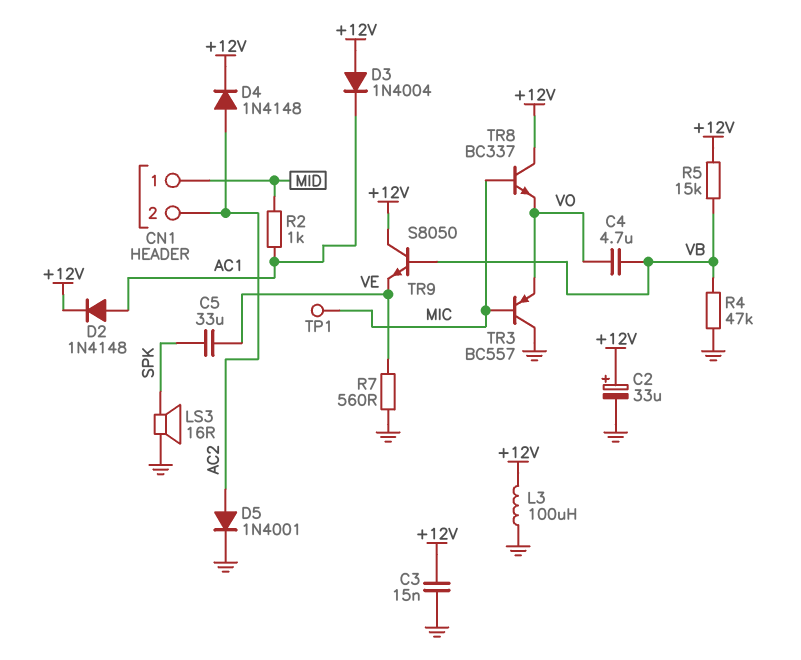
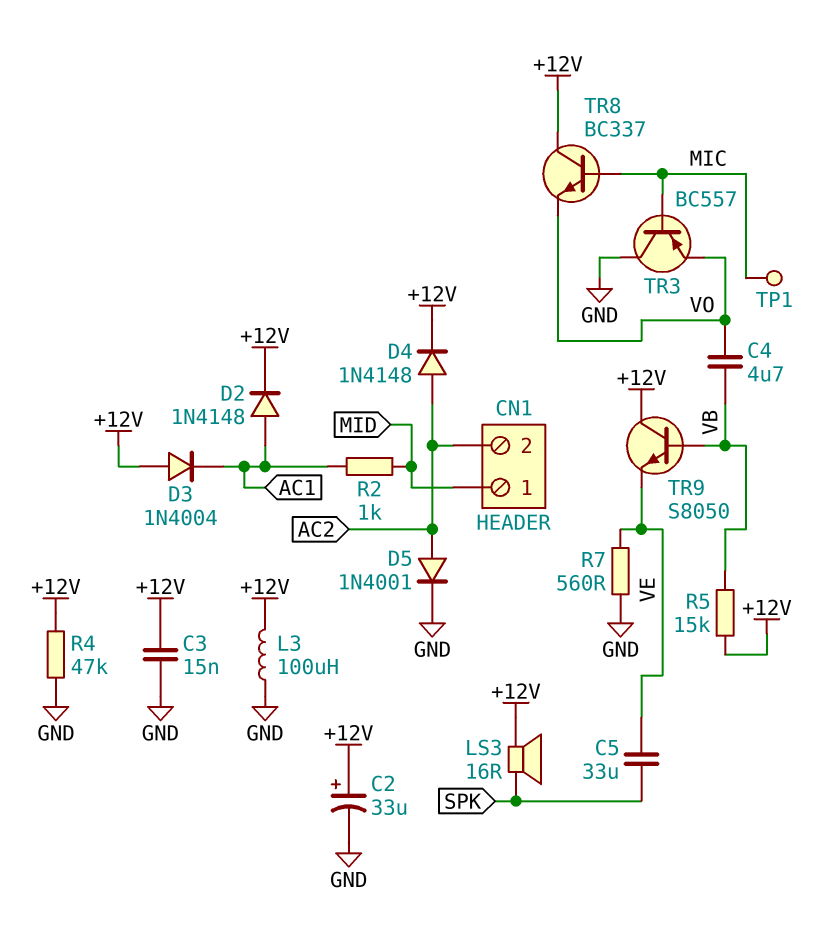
LS3: speaker 16R (GND, SPK) -> speaker 16R (+12V, SPK)
R4: 47k (GND, VB) -> 47k (+12V, GND)

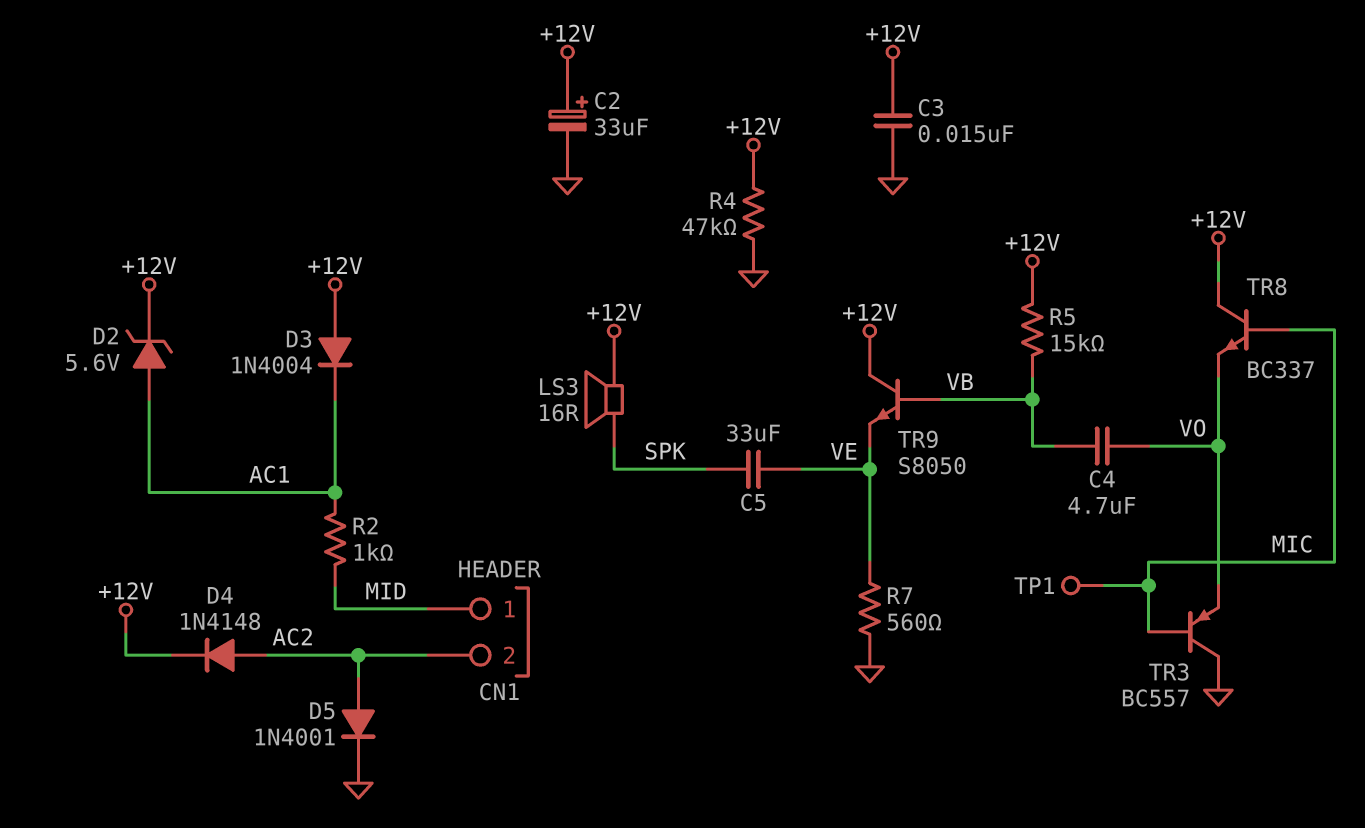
D2: diode 1N4148 (A AC1, K +12V) -> zener 5.6V (A AC1, K +12V)
L3: 100uH (+12V, GND) -> none

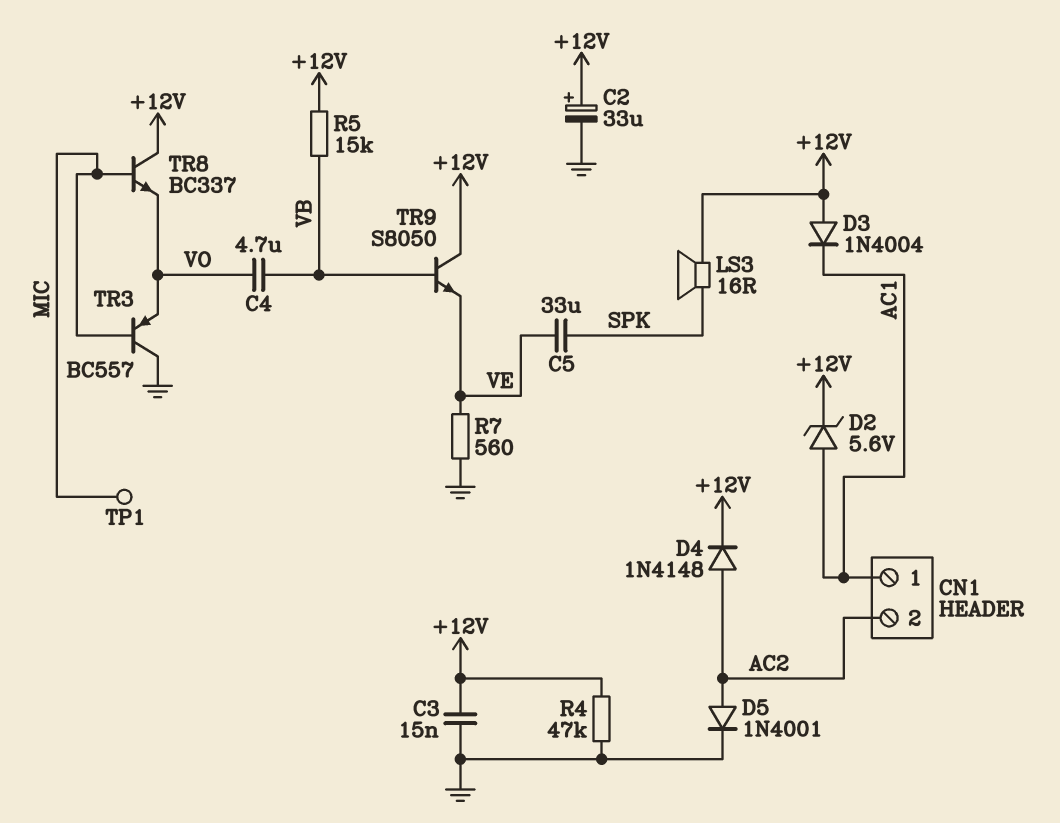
CN1 pin 1: MID -> AC1
R2: 1k (AC1, MID) -> none

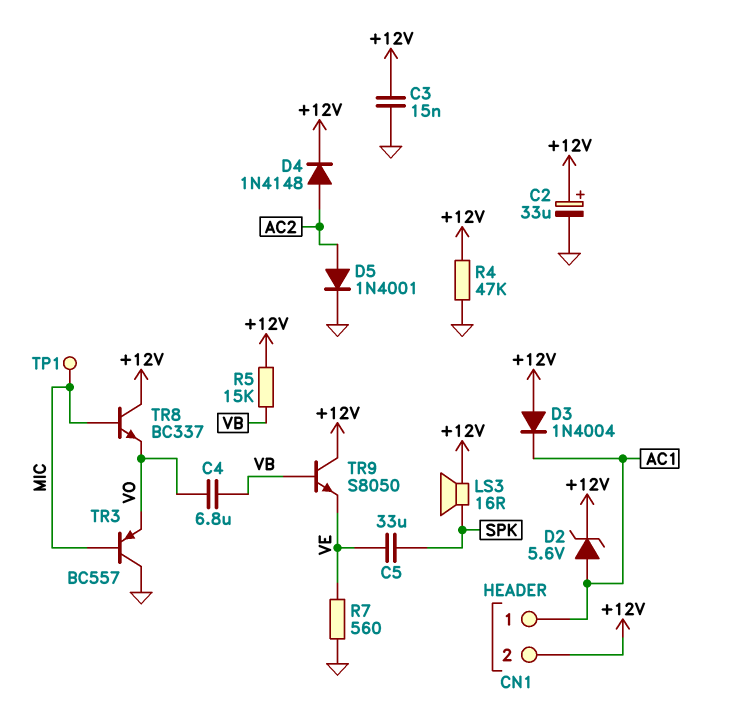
C4: 4.7uF (VB, VO) -> 6.8uF (VB, VO)
CN1 pin 2: AC2 -> +12V

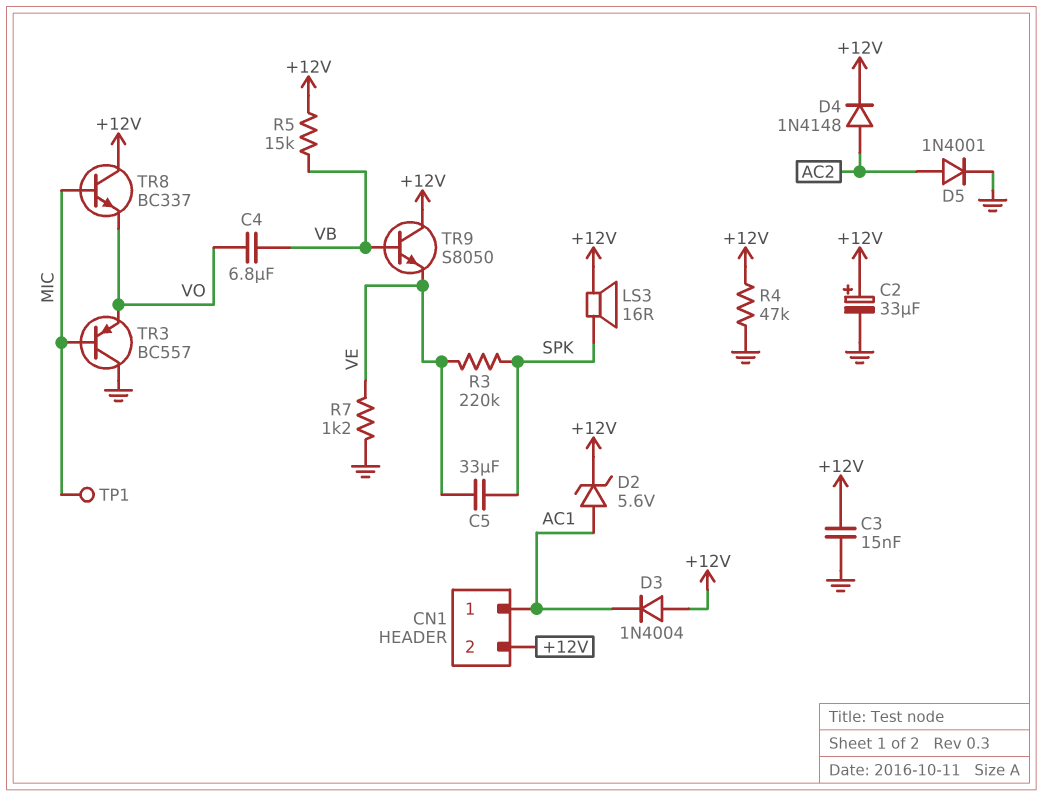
R3: none -> 220k (SPK, VE)
R7: 560 (GND, VE) -> 1.2k (GND, VE)

